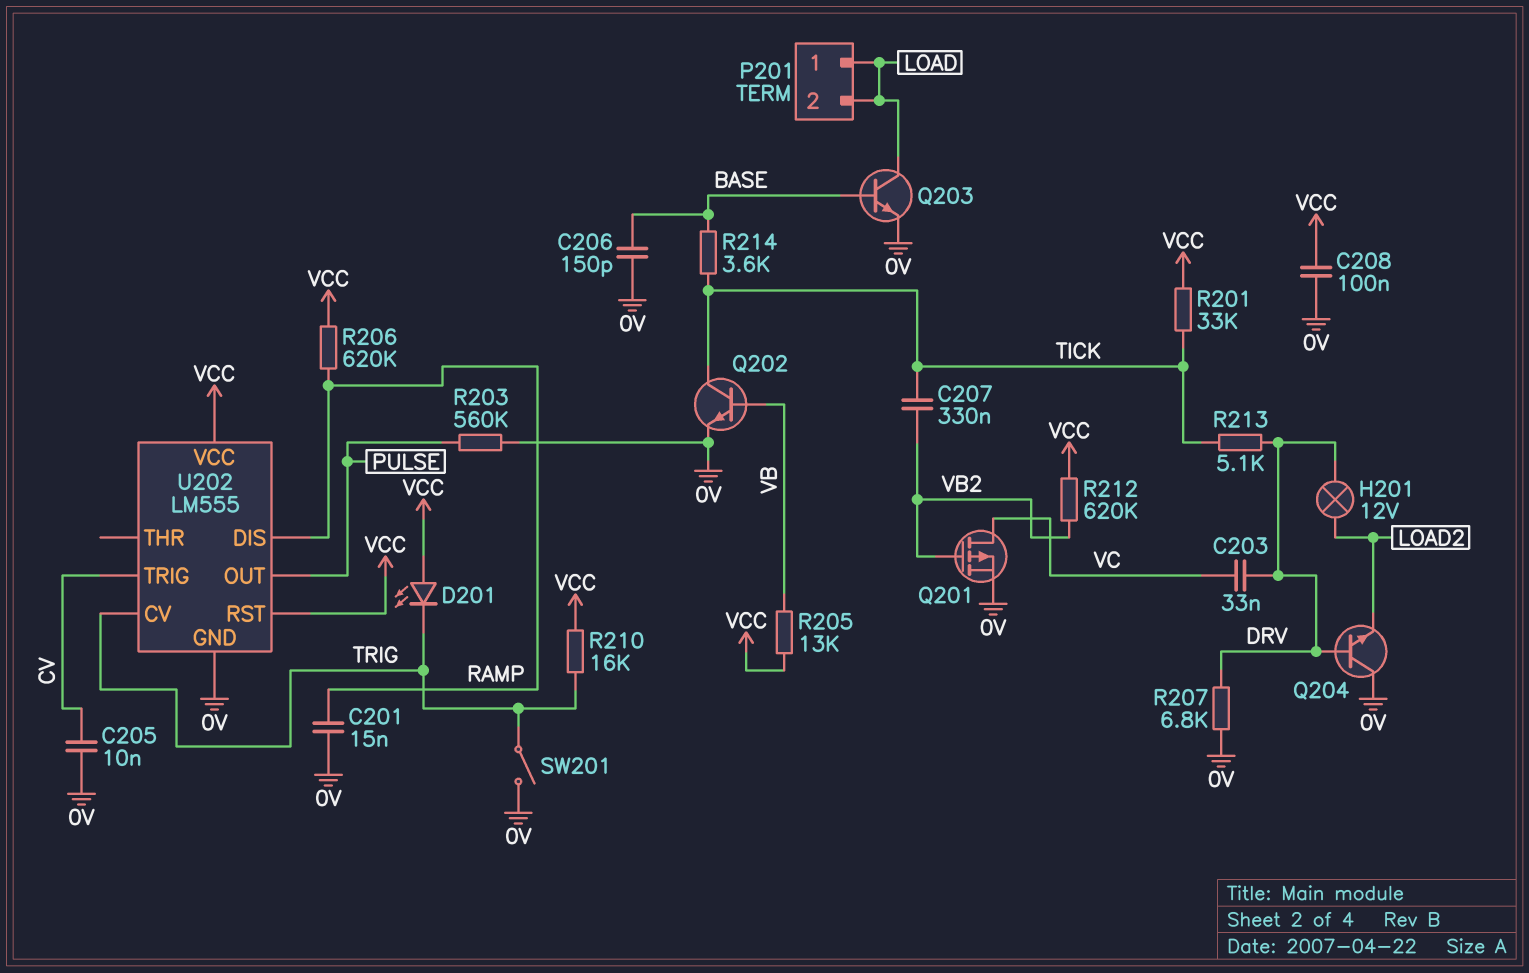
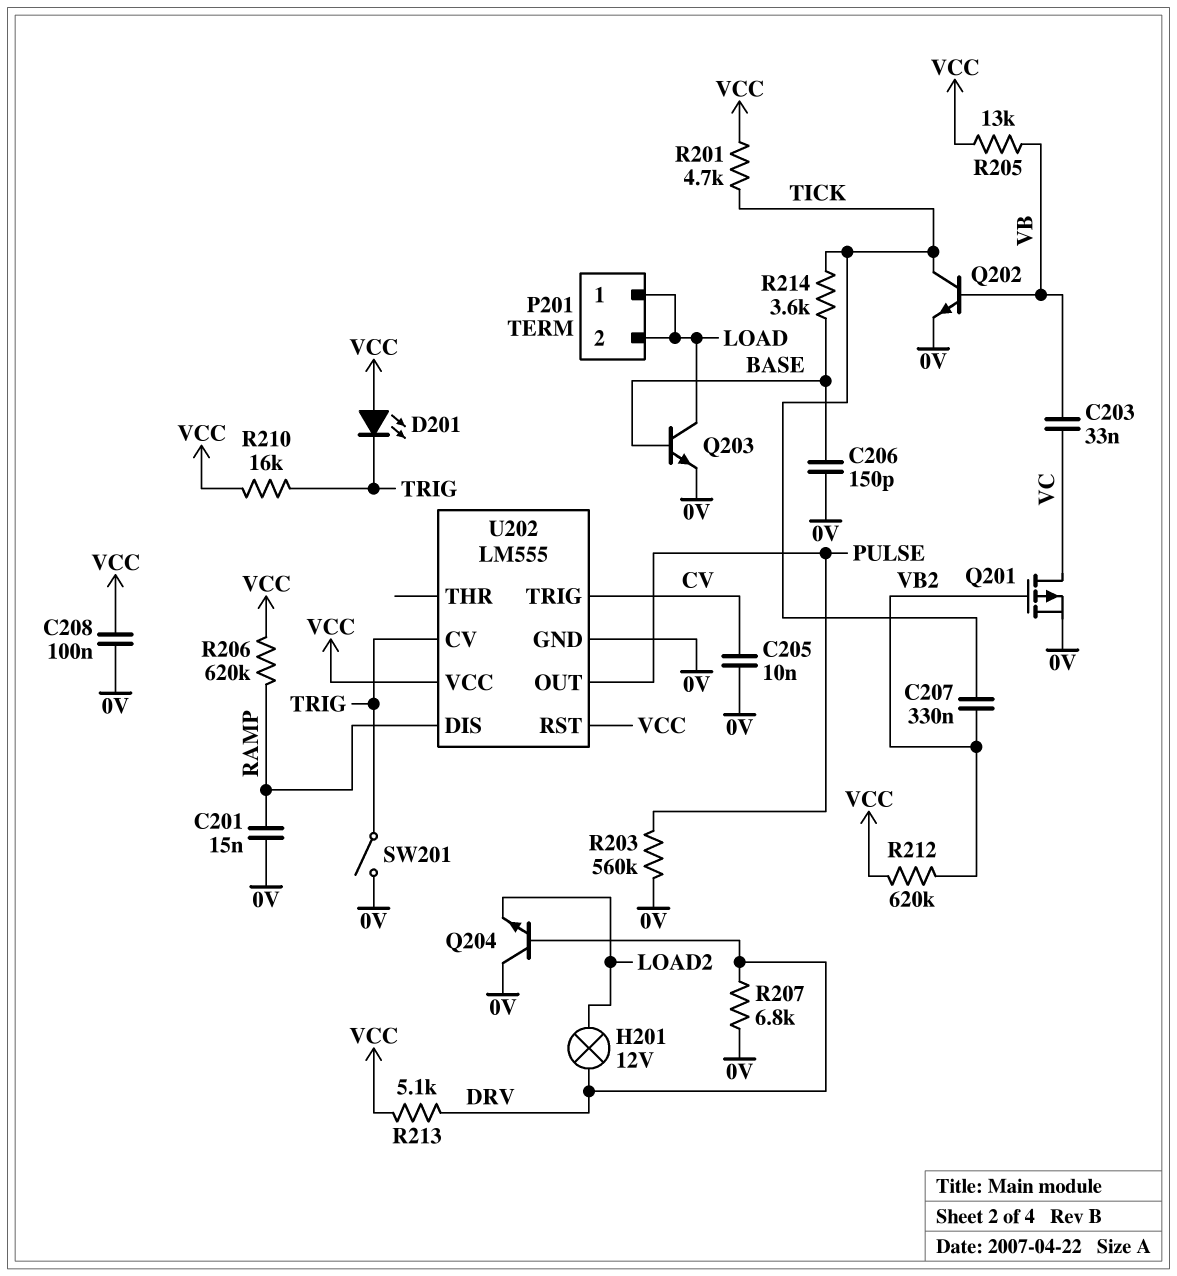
C203: 33nF (DRV, VC) -> 33nF (VB, VC)
R201: 33k (TICK, VCC) -> 4.7k (TICK, VCC)
R213: 5.1k (DRV, TICK) -> 5.1k (DRV, VCC)

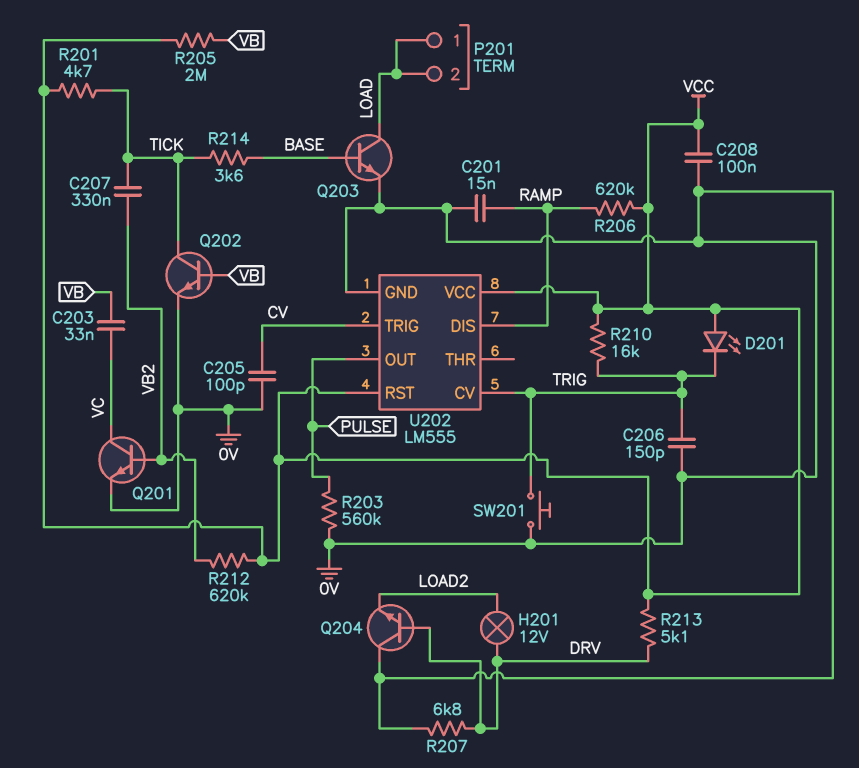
C205: 10nF (0V, CV) -> 100pF (0V, CV)
C206: 150pF (0V, BASE) -> 150pF (0V, TRIG)
Q201: PMOS (G VB2, D VC, S 0V) -> NPN (B VB2, C VC, E 0V)
R205: 13k (VB, VCC) -> 2M (VB, VCC)
SW201: switch (0V, TRIG) -> button (0V, TRIG)

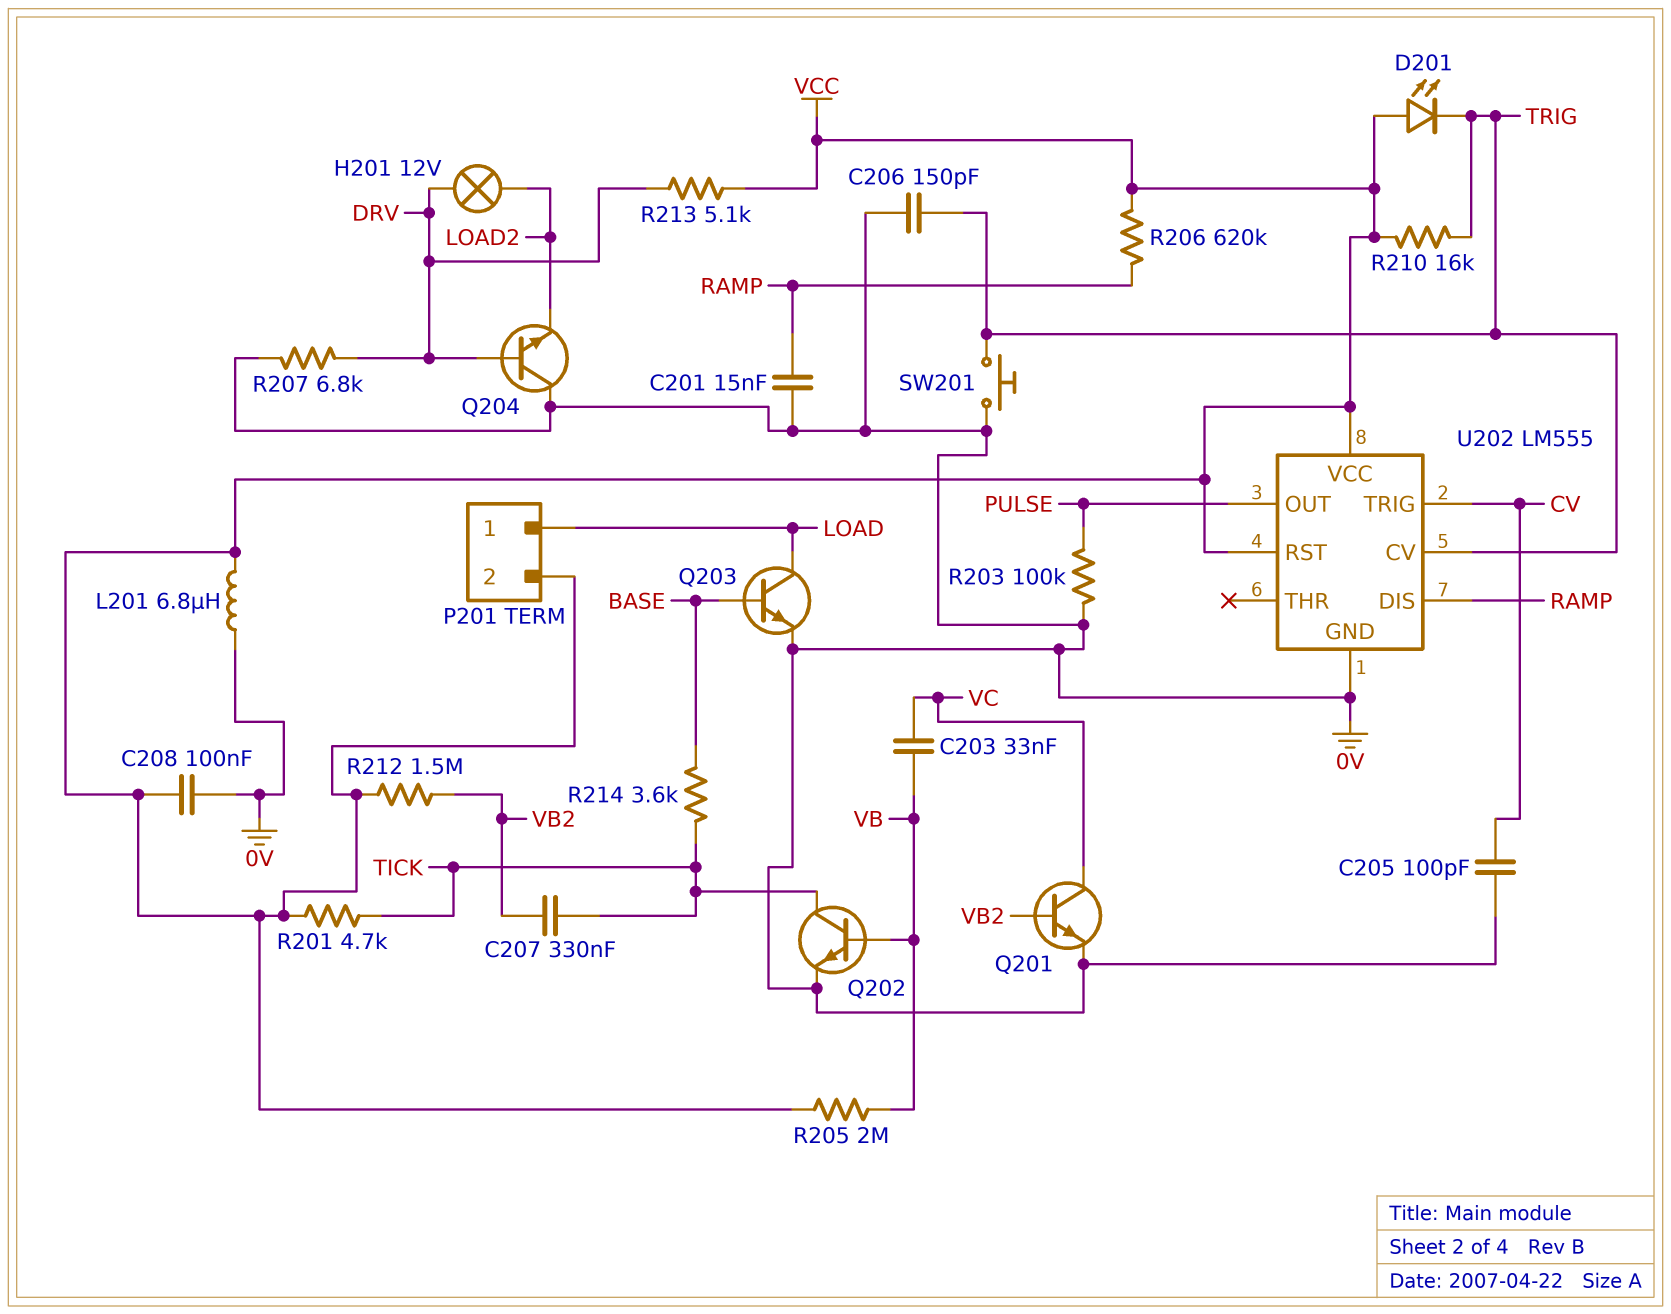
L201: none -> 6.8uH (0V, VCC)
P201 pin 2: LOAD -> VCC
R203: 560k (0V, PULSE) -> 100k (0V, PULSE)
R212: 620k (VB2, VCC) -> 1.5M (VB2, VCC)

